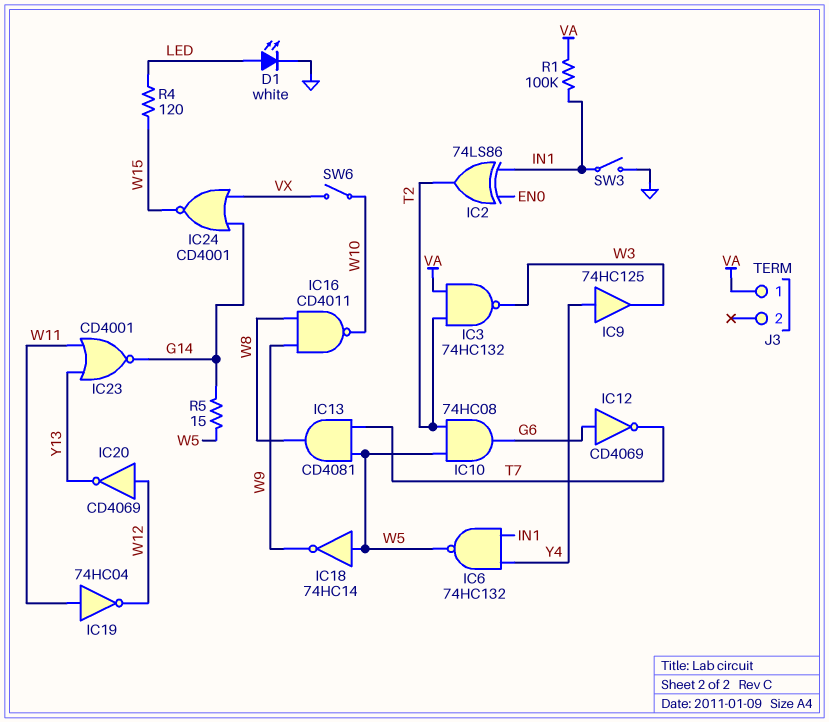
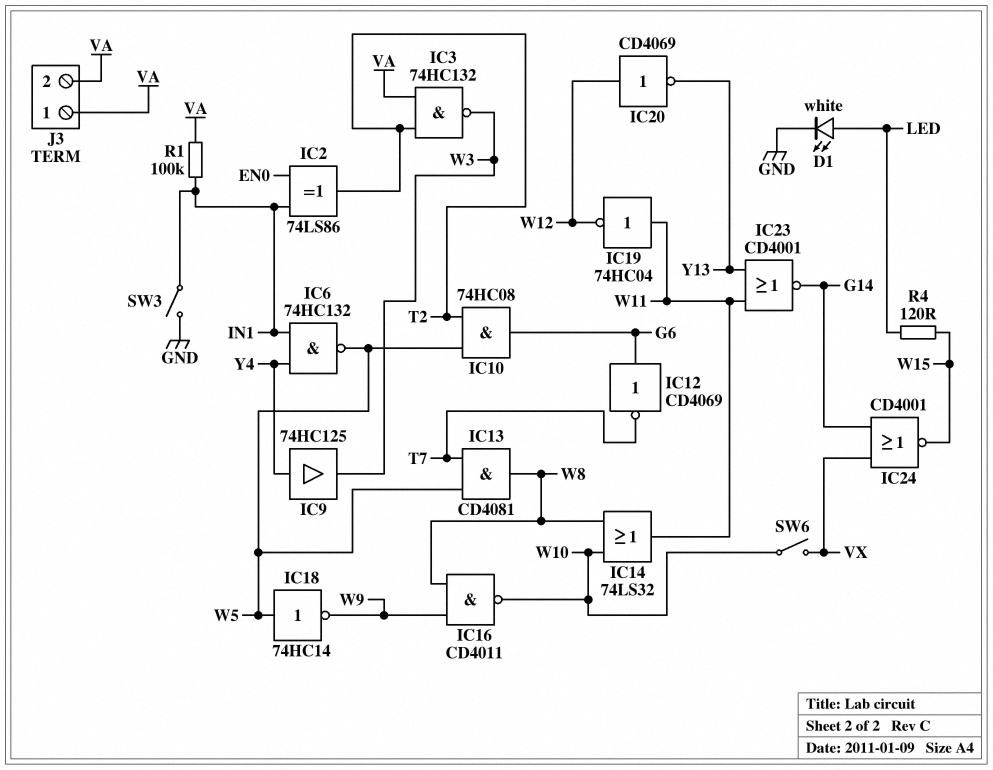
IC14: none -> OR 74LS32 (in W8, in W10, out W11)
J3 pin 2: none -> VA
R5: 15 (G14, W5) -> none

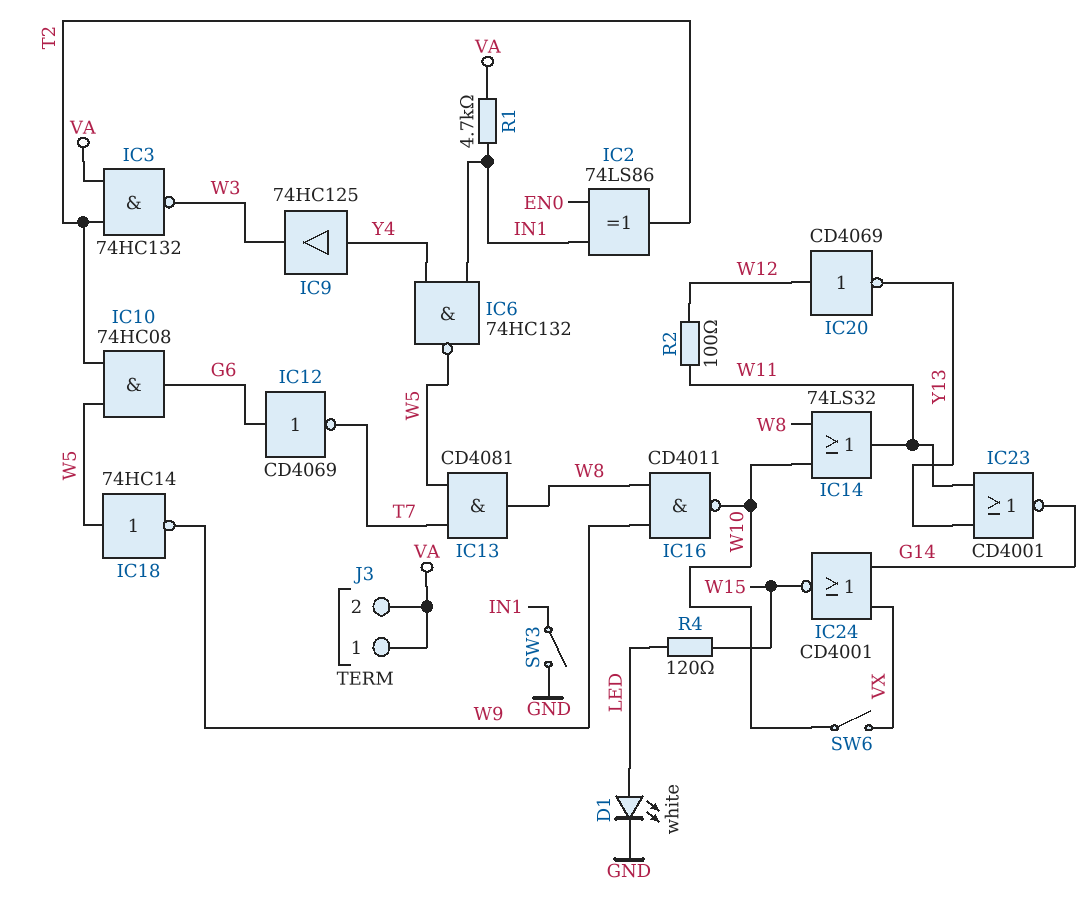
IC19: NOT 74HC04 (in W11, out W12) -> none
R1: 100k (IN1, VA) -> 4.7k (IN1, VA)
R2: none -> 100 (W11, W12)

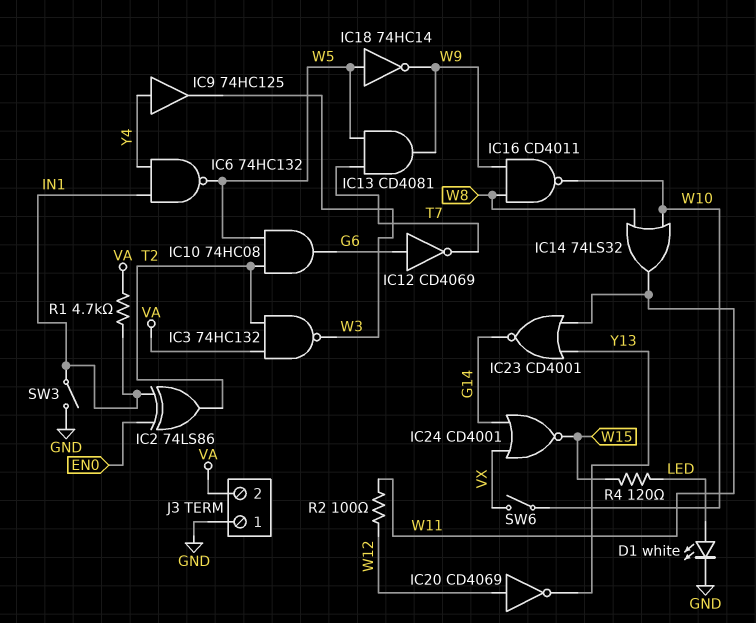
IC13: AND CD4081 (in T7, in W5, out W8) -> AND CD4081 (in T7, in W5, out W9)
J3 pin 1: VA -> GND

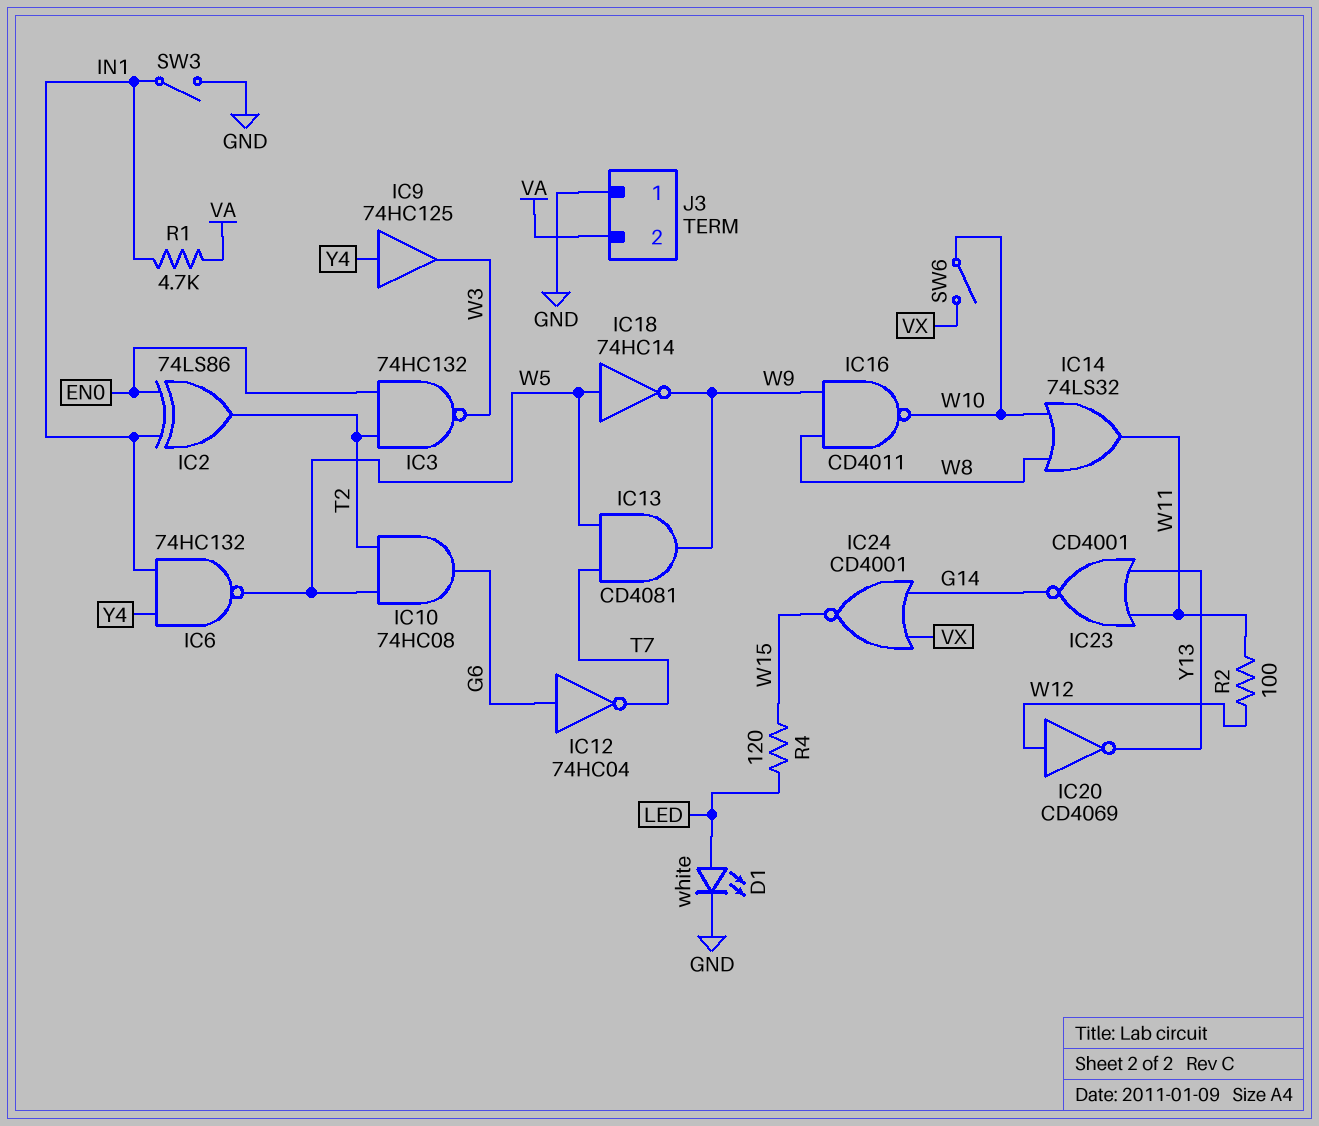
IC3: NAND 74HC132 (in T2, in VA, out W3) -> NAND 74HC132 (in EN0, in T2, out W3)
IC12: NOT CD4069 (in G6, out T7) -> NOT 74HC04 (in G6, out T7)

